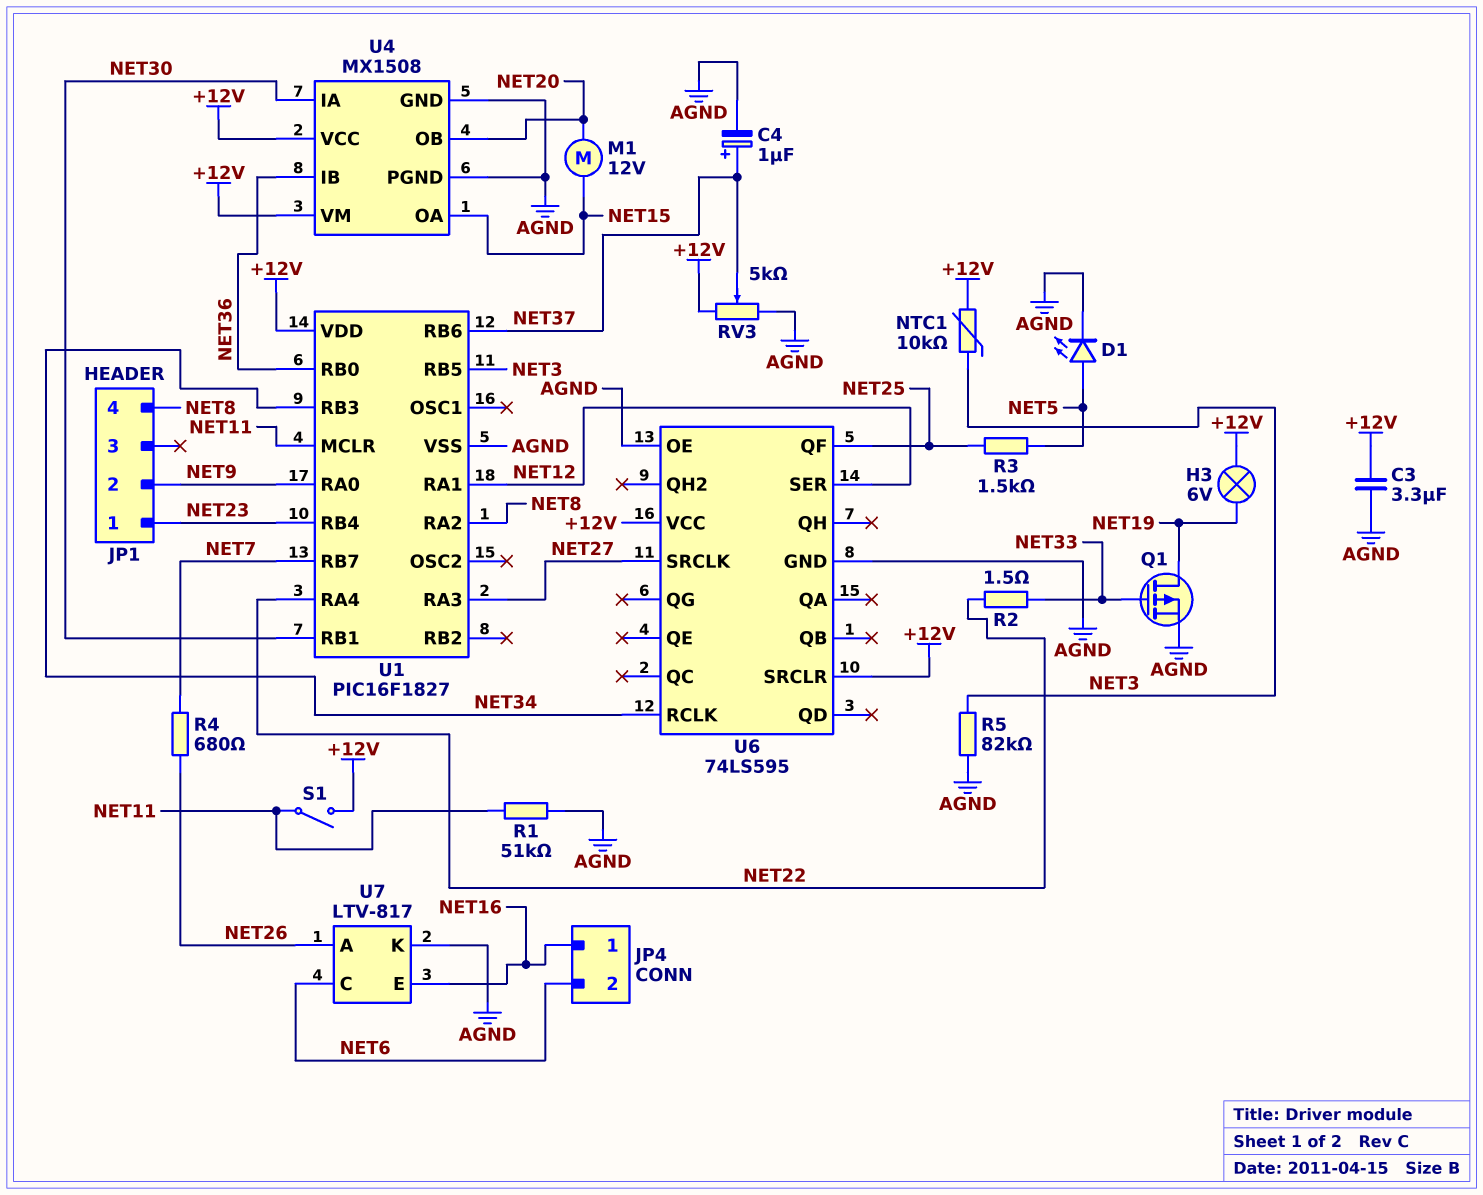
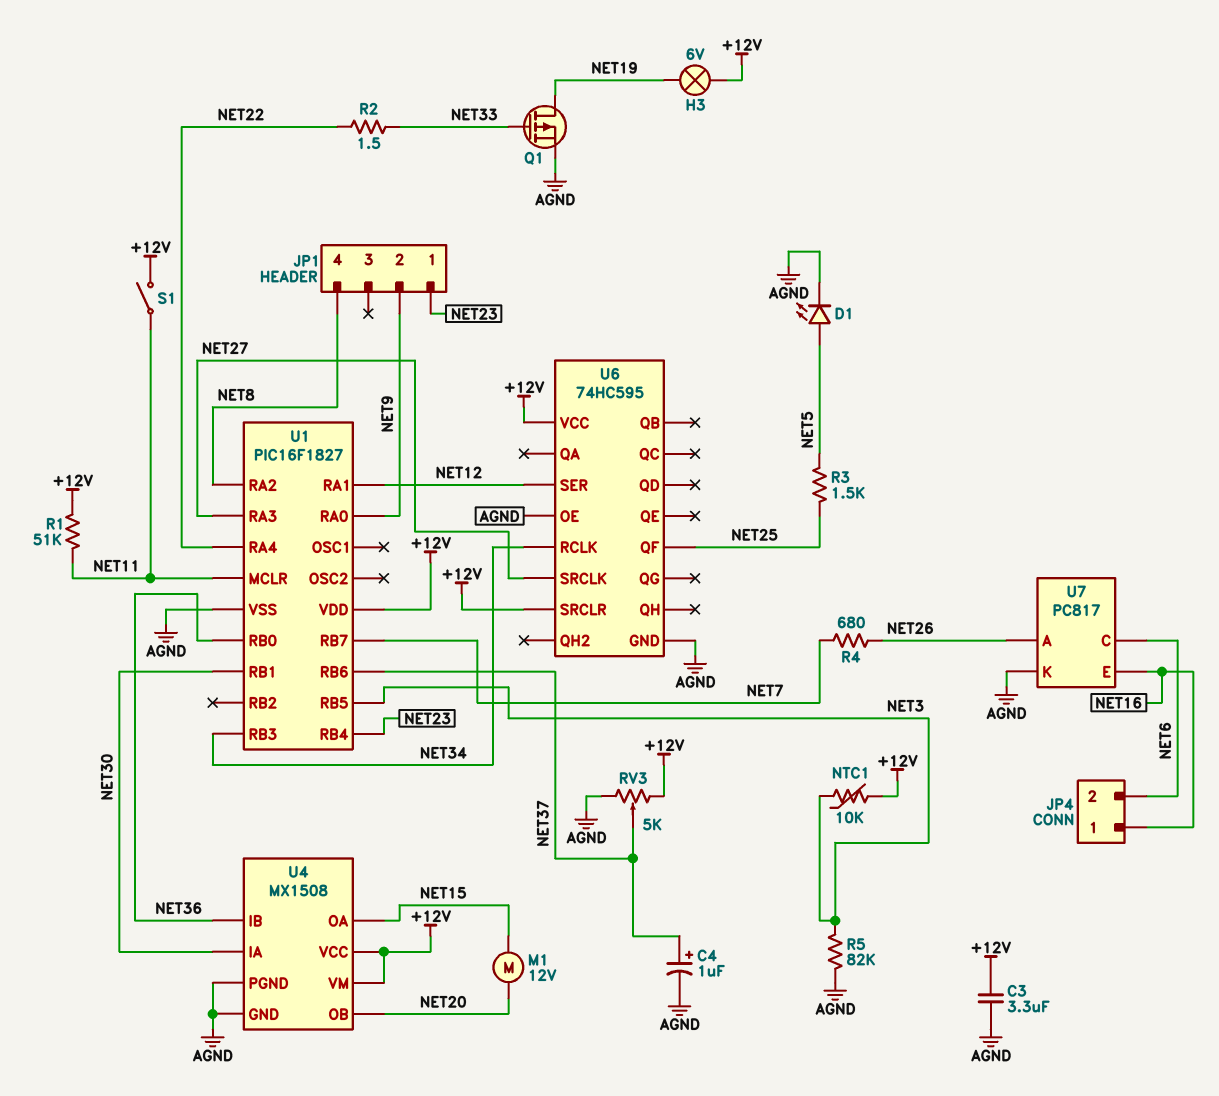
R1: 51k (AGND, NET11) -> 51k (+12V, NET11)
U6: 74LS595 -> 74HC595
U7: LTV-817 -> PC817

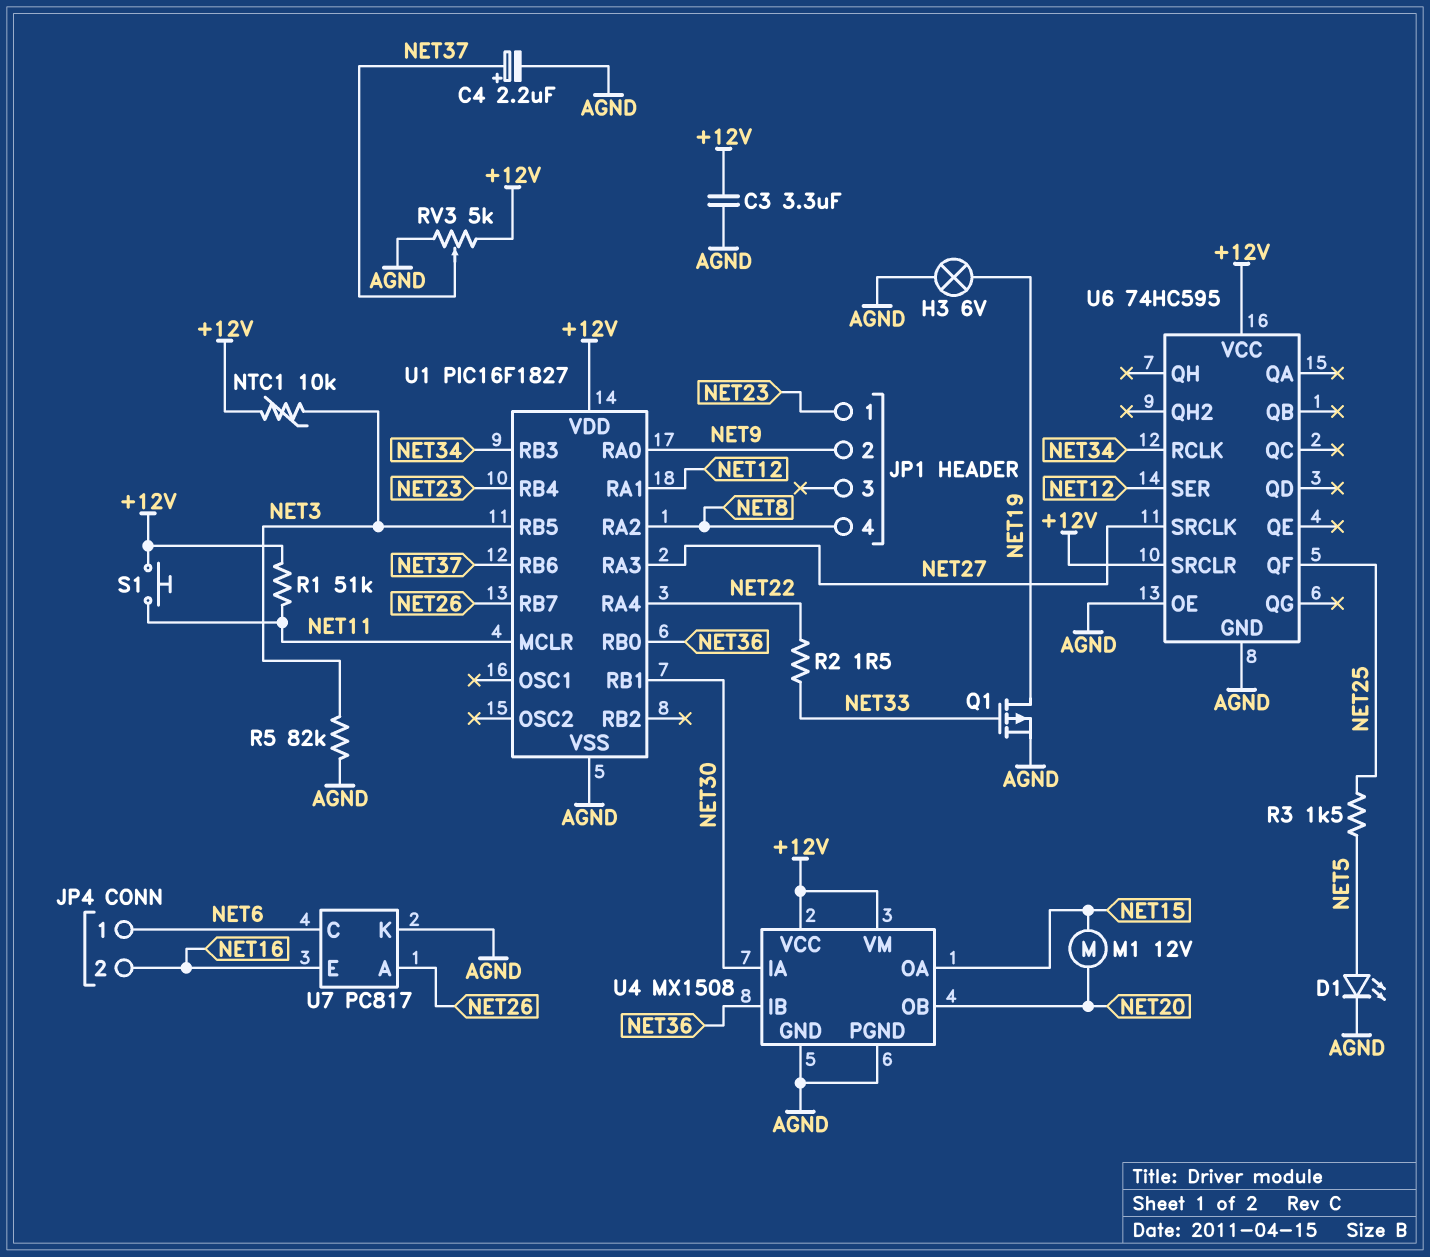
C4: 1uF (plus NET37, minus AGND) -> 2.2uF (plus NET37, minus AGND)
H3: lamp 6V (+12V, NET19) -> lamp 6V (AGND, NET19)
JP4 pin 1: NET16 -> NET6
JP4 pin 2: NET6 -> NET16
R4: 680 (NET7, NET26) -> none
S1: switch (+12V, NET11) -> button (+12V, NET11)
U1 pin RB7: NET7 -> NET26

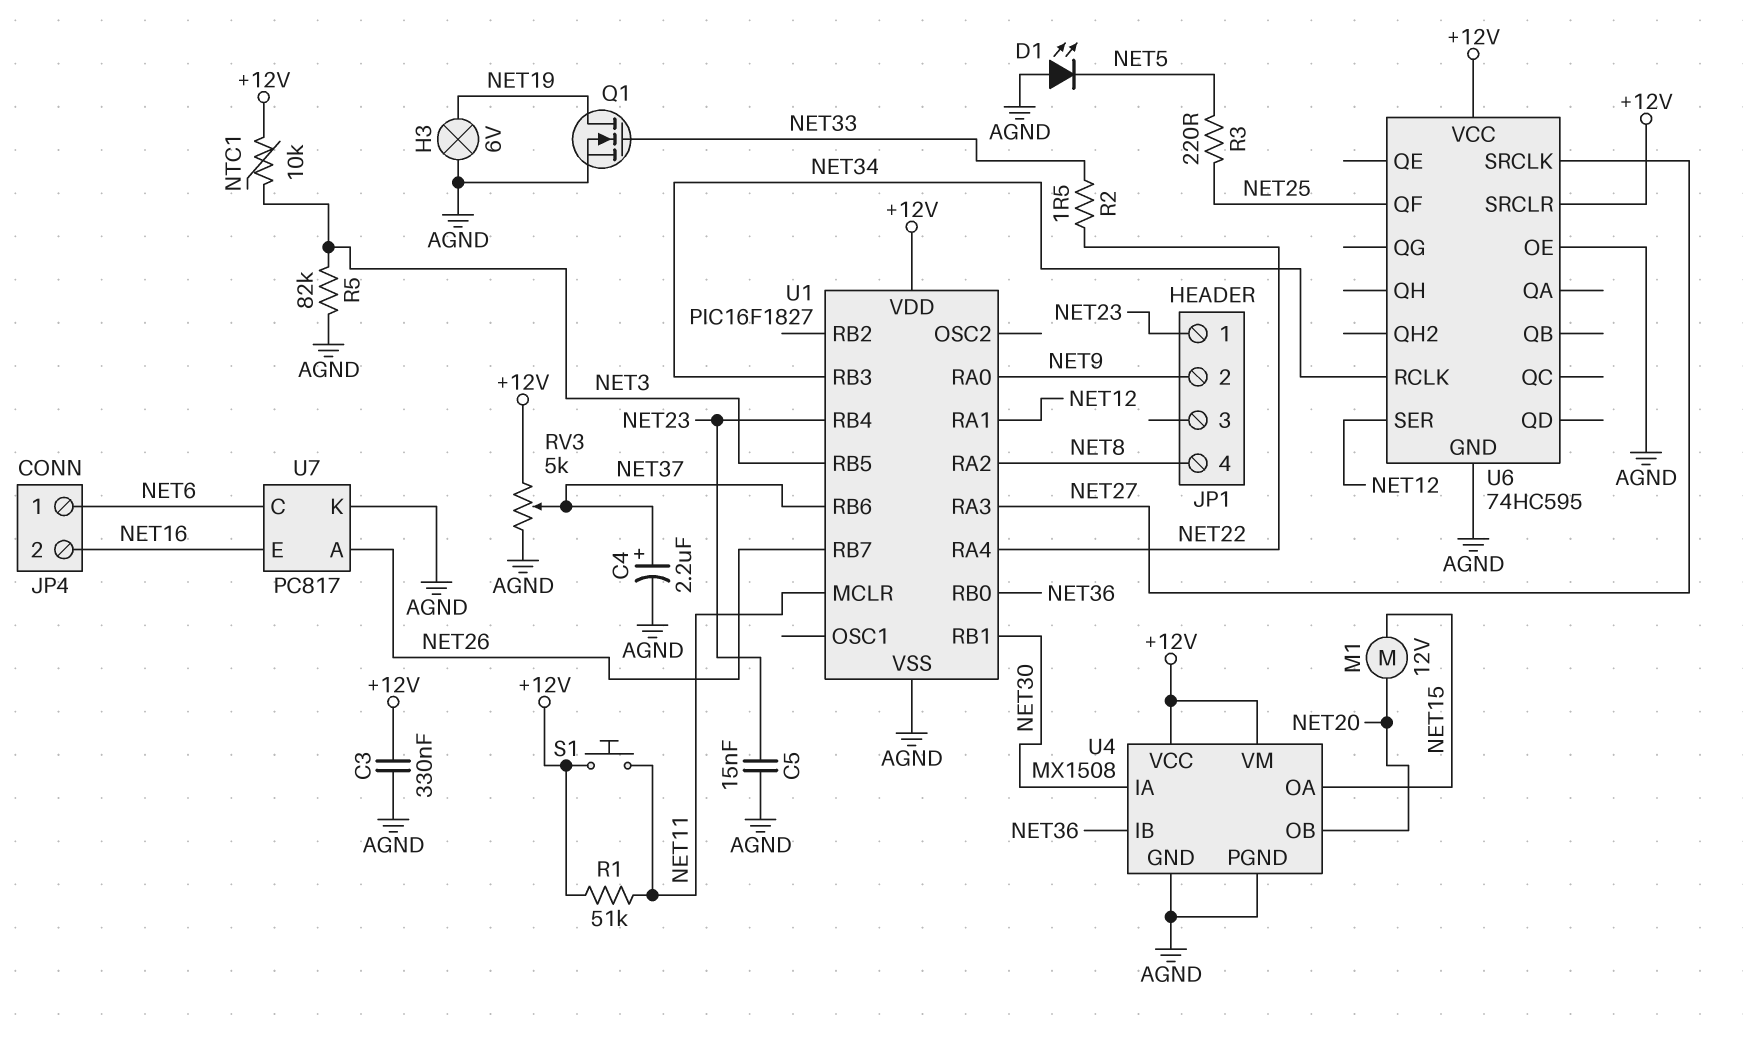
C3: 3.3uF (+12V, AGND) -> 330nF (+12V, AGND)
C5: none -> 15nF (AGND, NET23)
D1: LED (A NET5, K AGND) -> LED (A AGND, K NET5)
Q1: PMOS (G NET33, D NET19, S AGND) -> NMOS (G NET33, D NET19, S AGND)
R3: 1.5k (NET5, NET25) -> 220 (NET5, NET25)

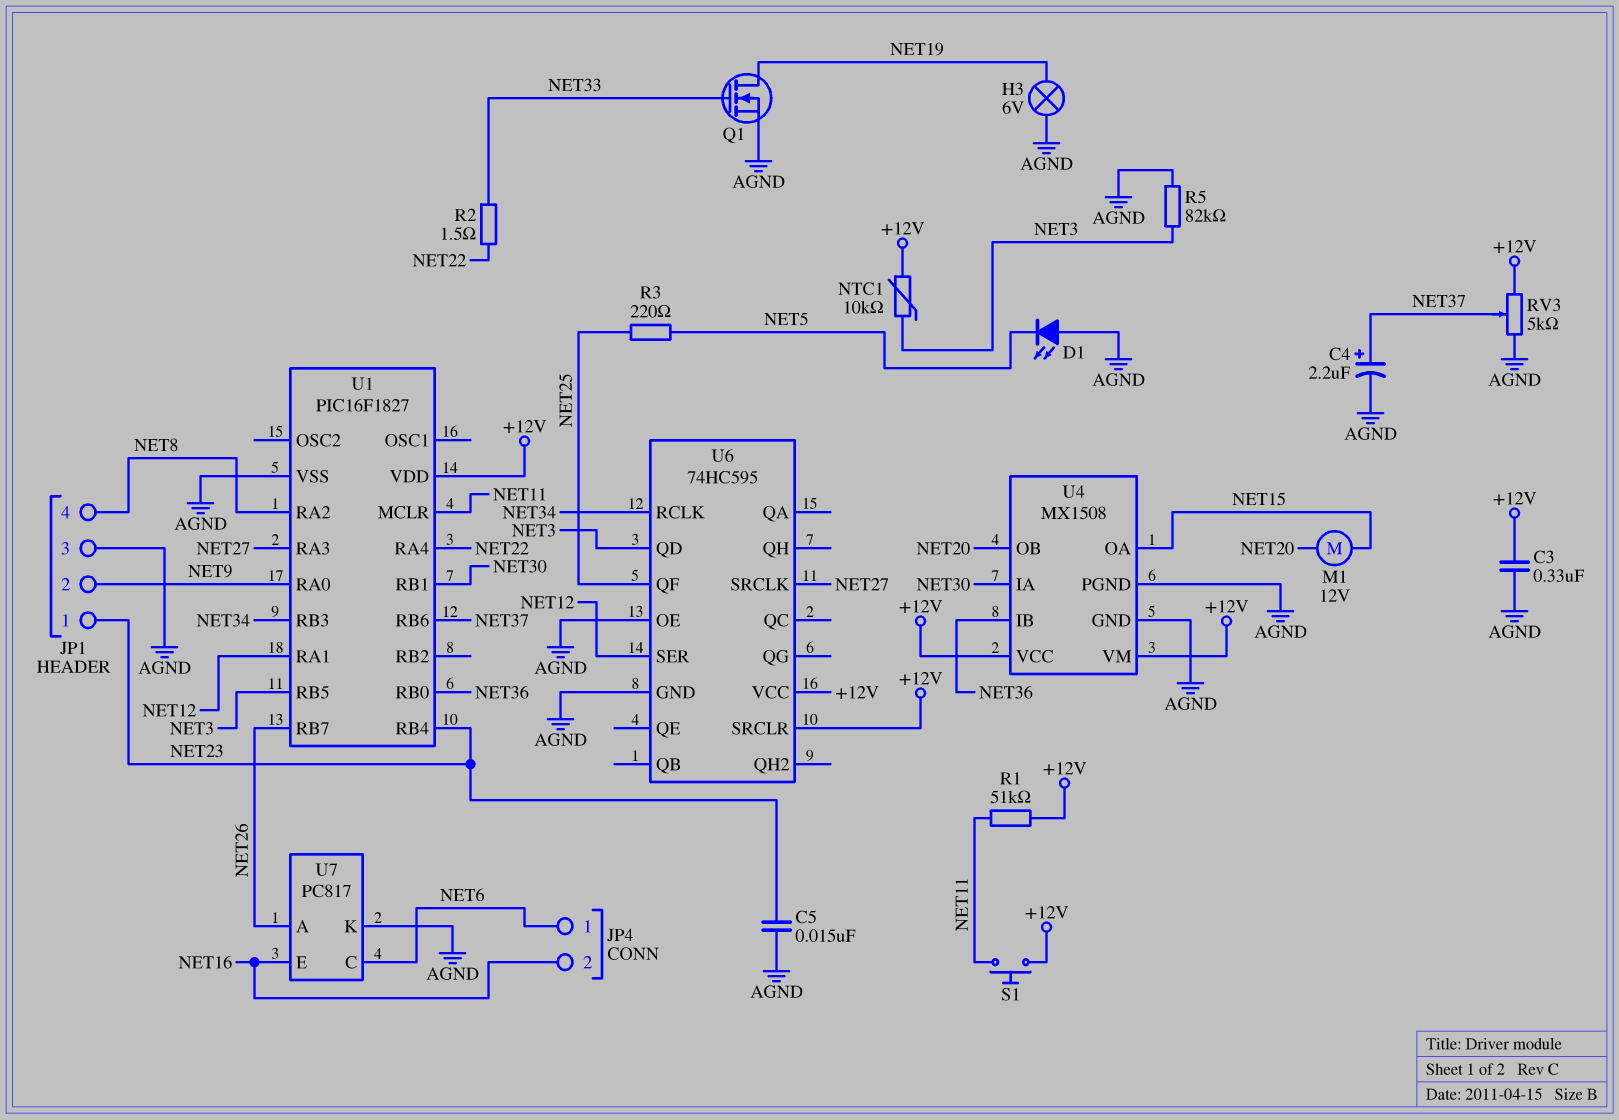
JP1 pin 3: none -> AGND
U6 pin QD: none -> NET3

